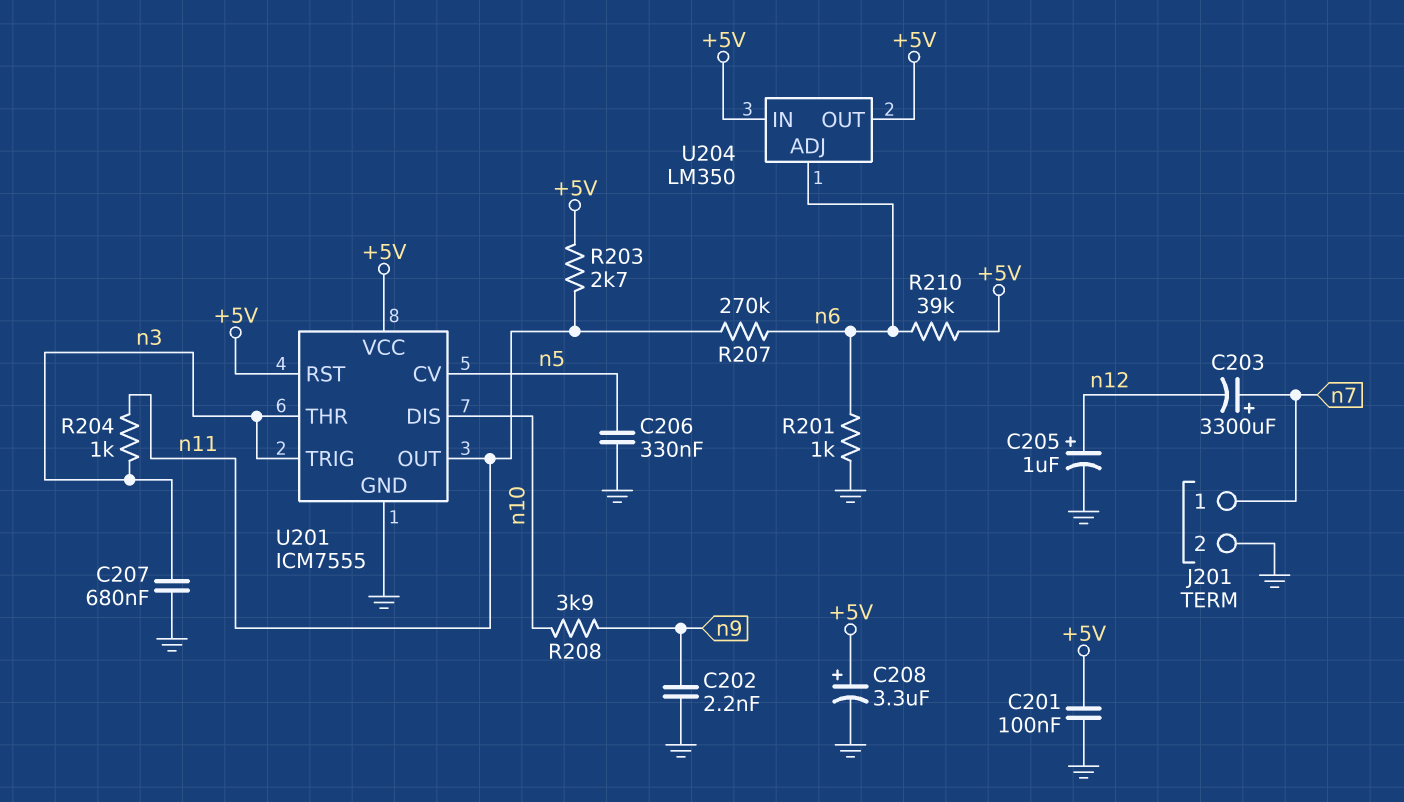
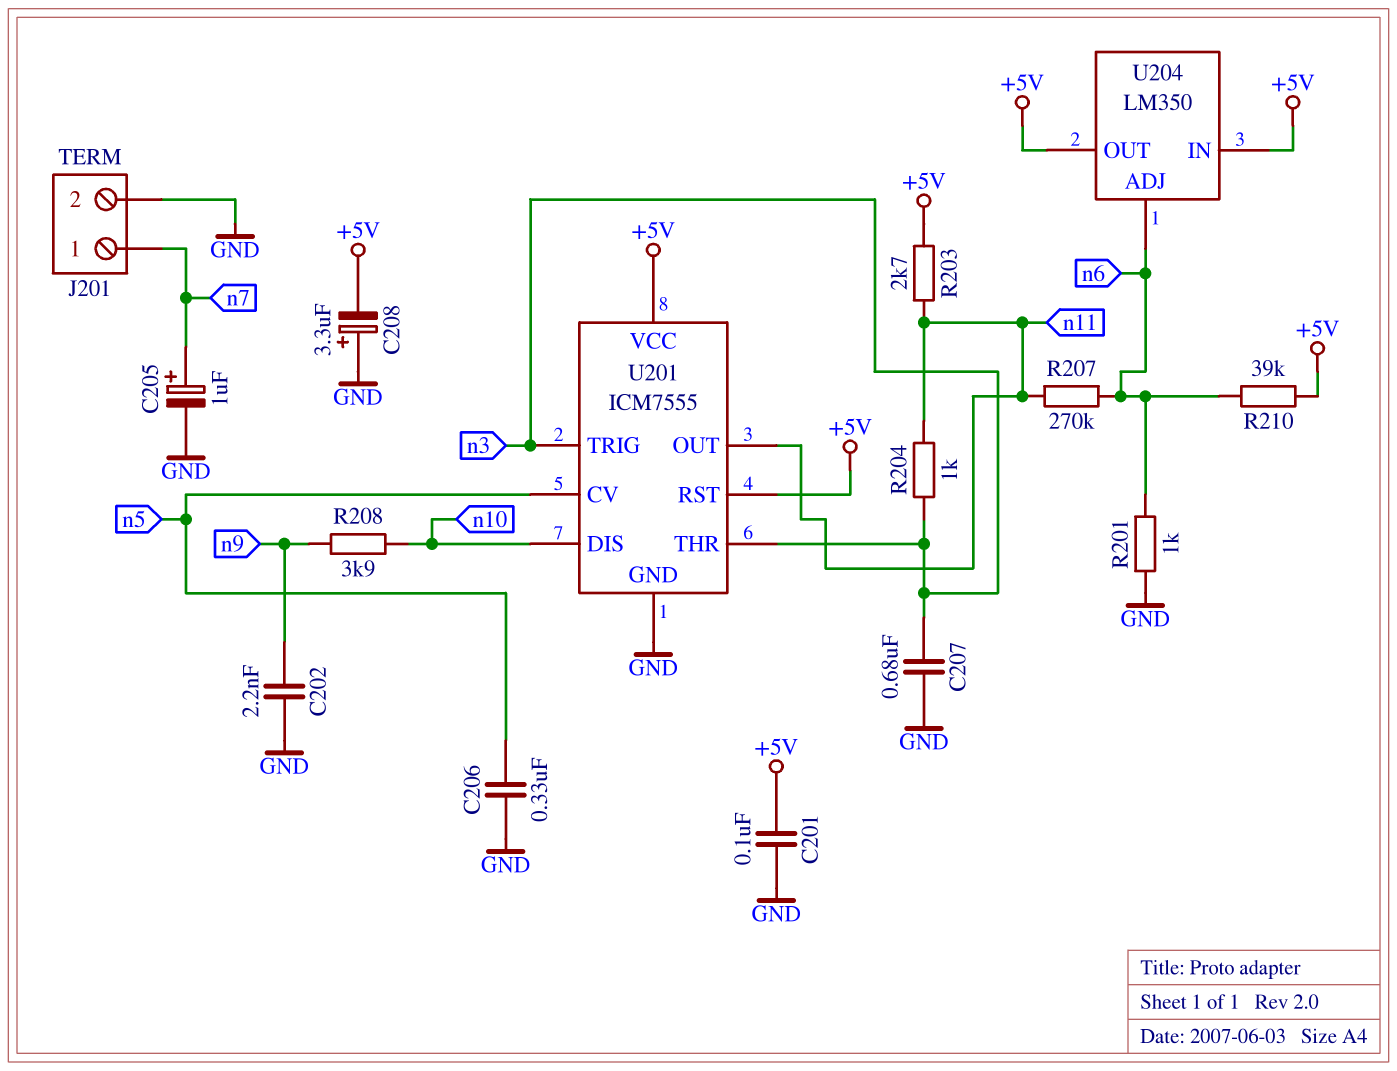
C203: 3300uF (plus n7, minus n12) -> none
C205: 1uF (plus n12, minus GND) -> 1uF (plus n7, minus GND)
C208: 3.3uF (plus +5V, minus GND) -> 3.3uF (plus GND, minus +5V)

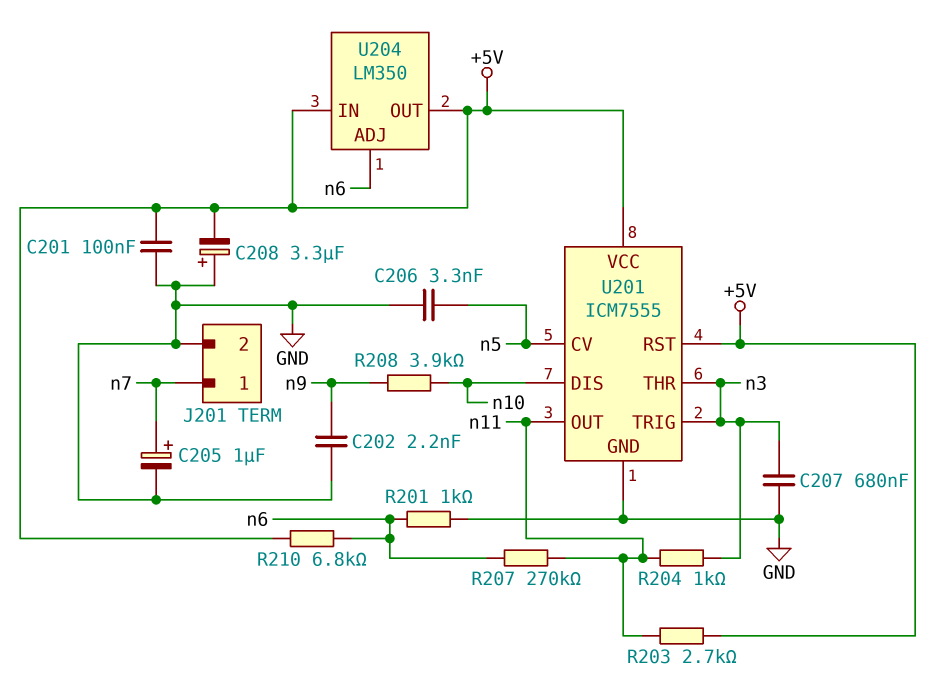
C206: 330nF (GND, n5) -> 3.3nF (GND, n5)
R210: 39k (+5V, n6) -> 6.8k (+5V, n6)

